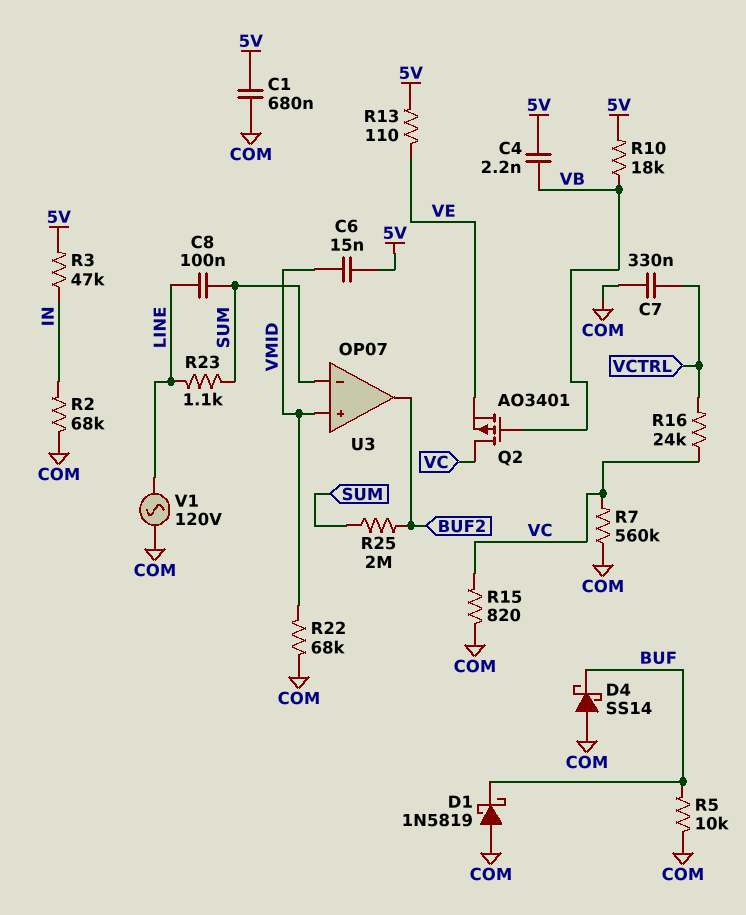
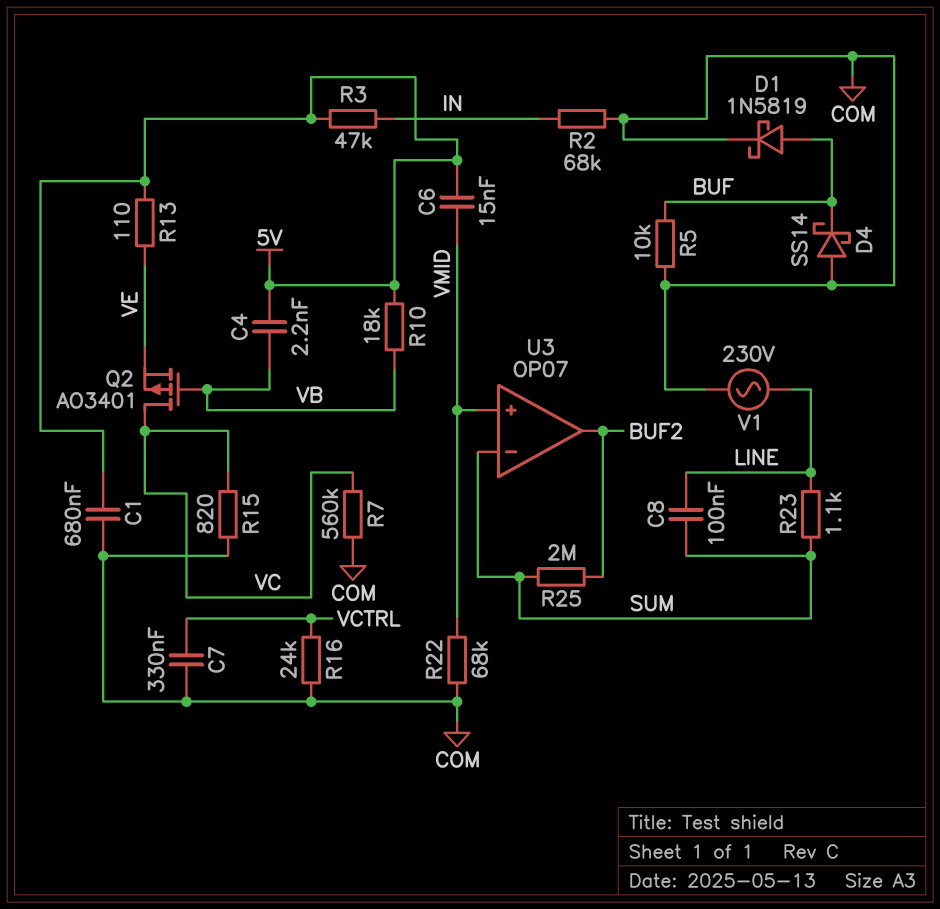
D1: schottky 1N5819 (A COM, K BUF) -> schottky 1N5819 (A BUF, K COM)
R16: 24k (VC, VCTRL) -> 24k (COM, VCTRL)
V1: AC 120V (COM, LINE) -> AC 230V (COM, LINE)

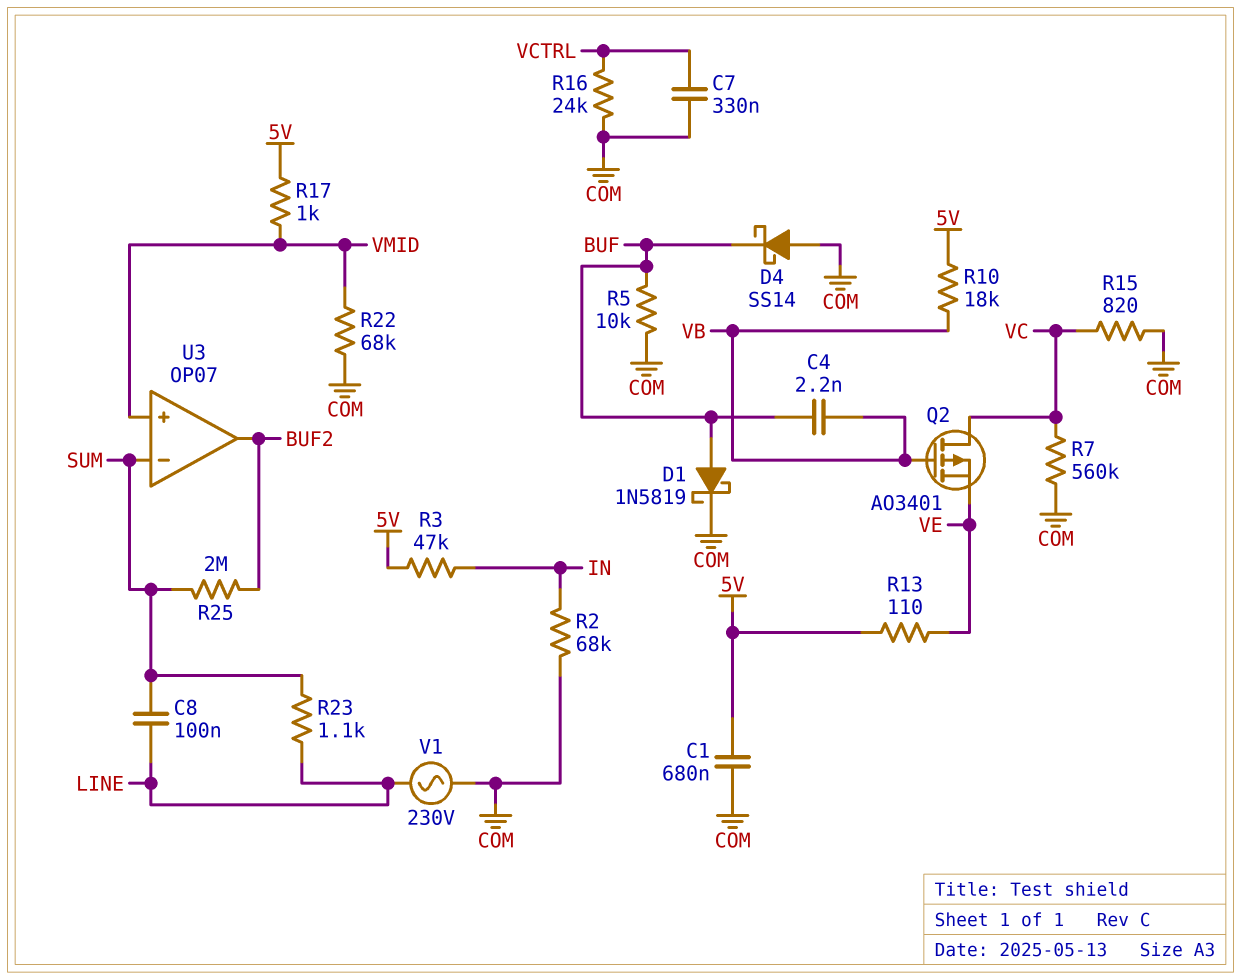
C4: 2.2nF (5V, VB) -> 2.2nF (BUF, VB)
C6: 15nF (5V, VMID) -> none
R17: none -> 1k (5V, VMID)

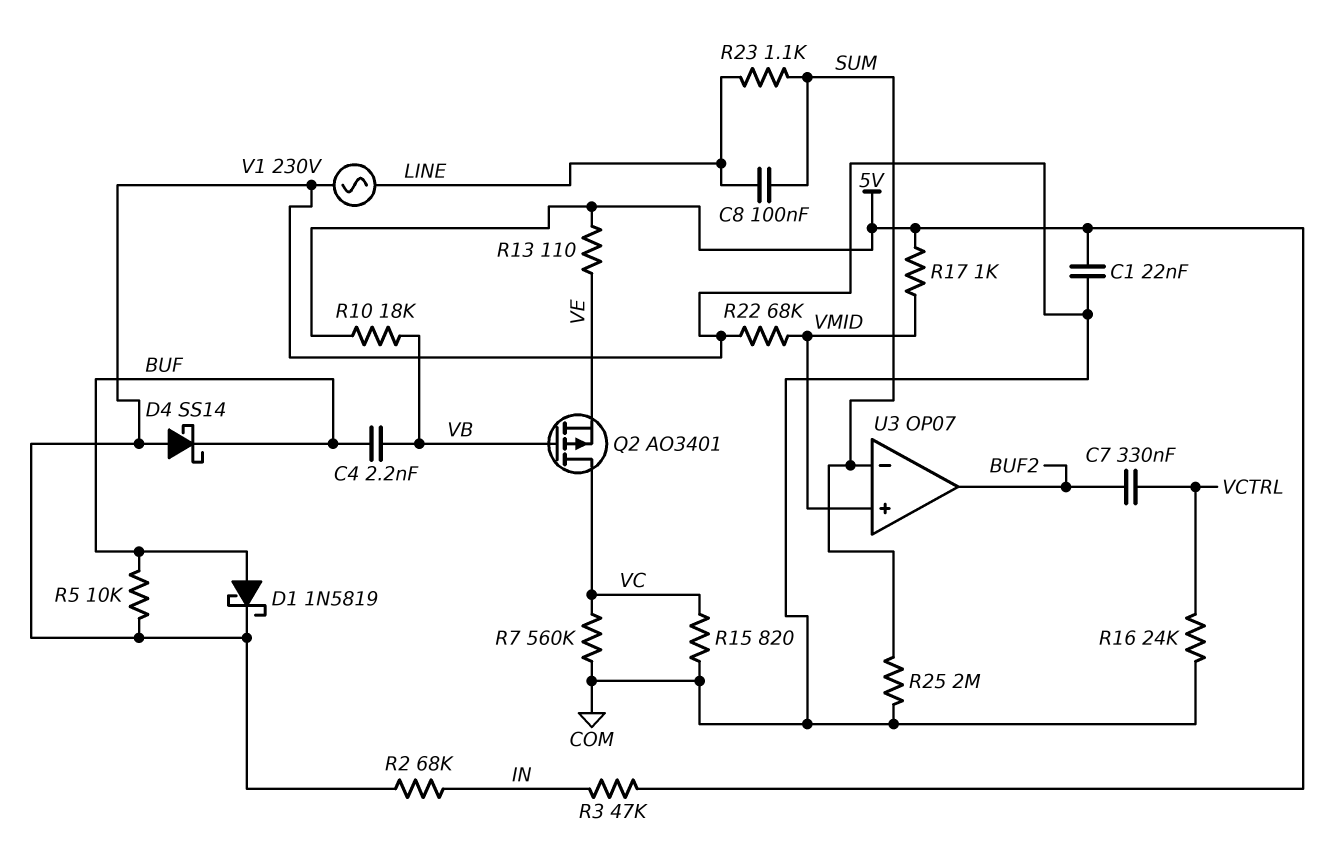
C1: 680nF (5V, COM) -> 22nF (5V, COM)
C7: 330nF (COM, VCTRL) -> 330nF (BUF2, VCTRL)
R25: 2M (BUF2, SUM) -> 2M (COM, SUM)

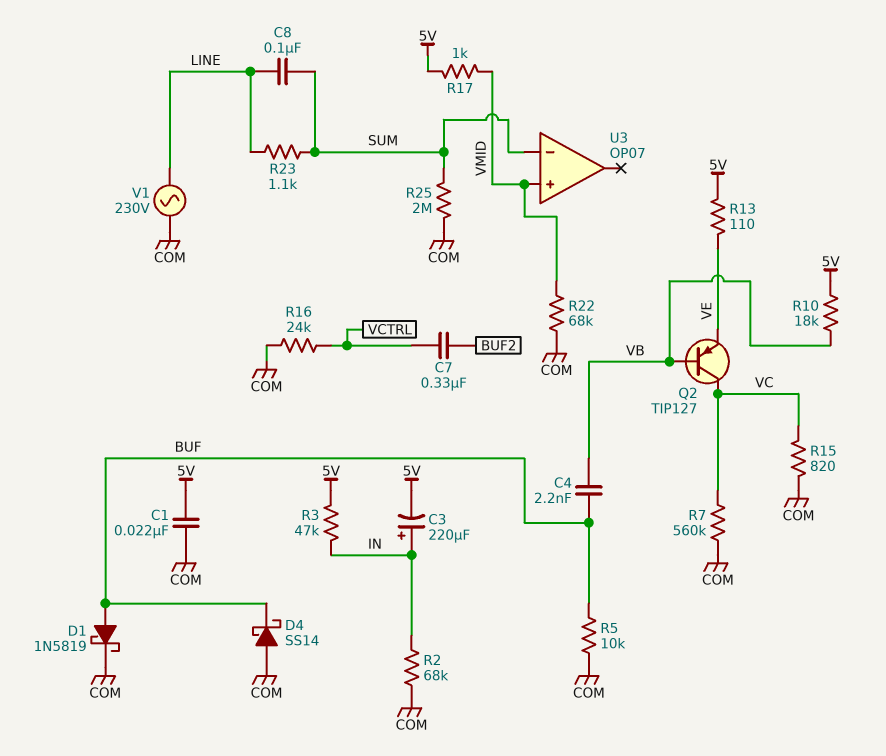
C3: none -> 220uF (plus IN, minus 5V)
Q2: PMOS AO3401 (G VB, D VC, S VE) -> PNP TIP127 (B VB, C VC, E VE)
U3 pin out: BUF2 -> none

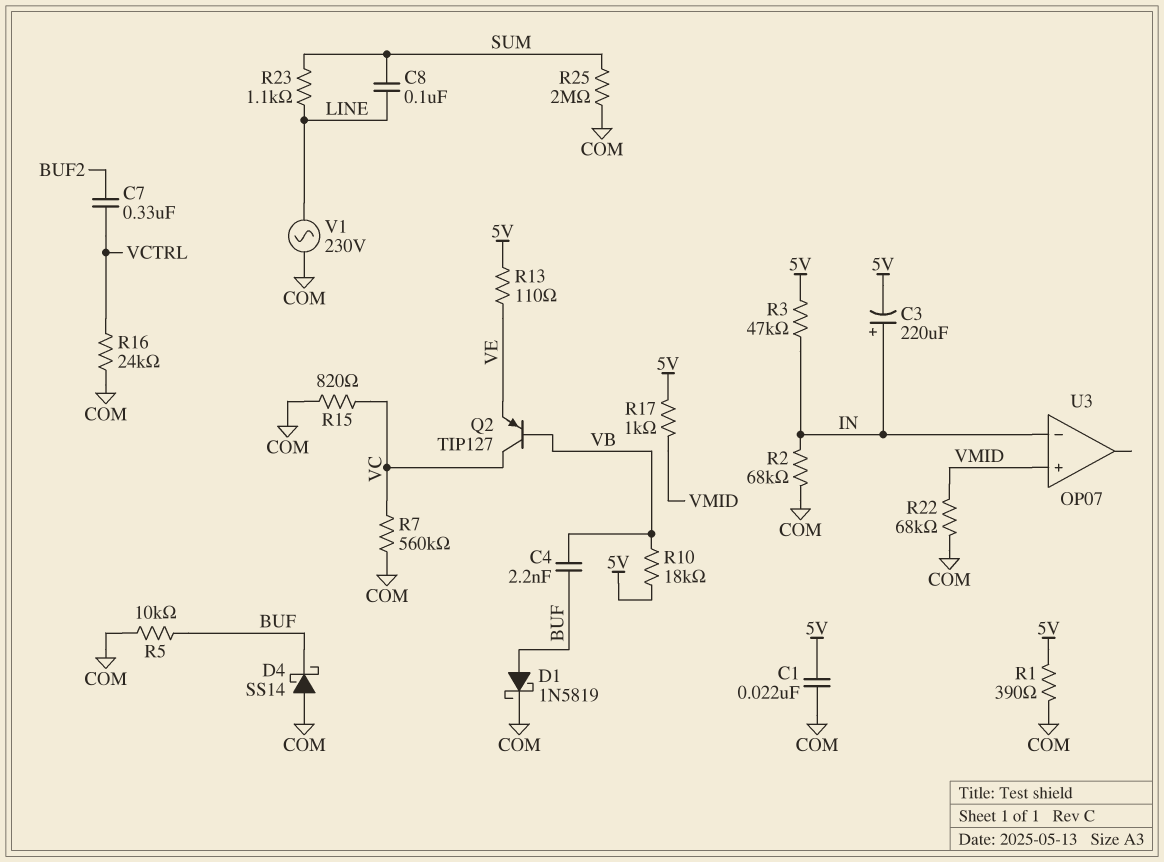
R1: none -> 390 (5V, COM)
U3 pin in-: SUM -> IN

